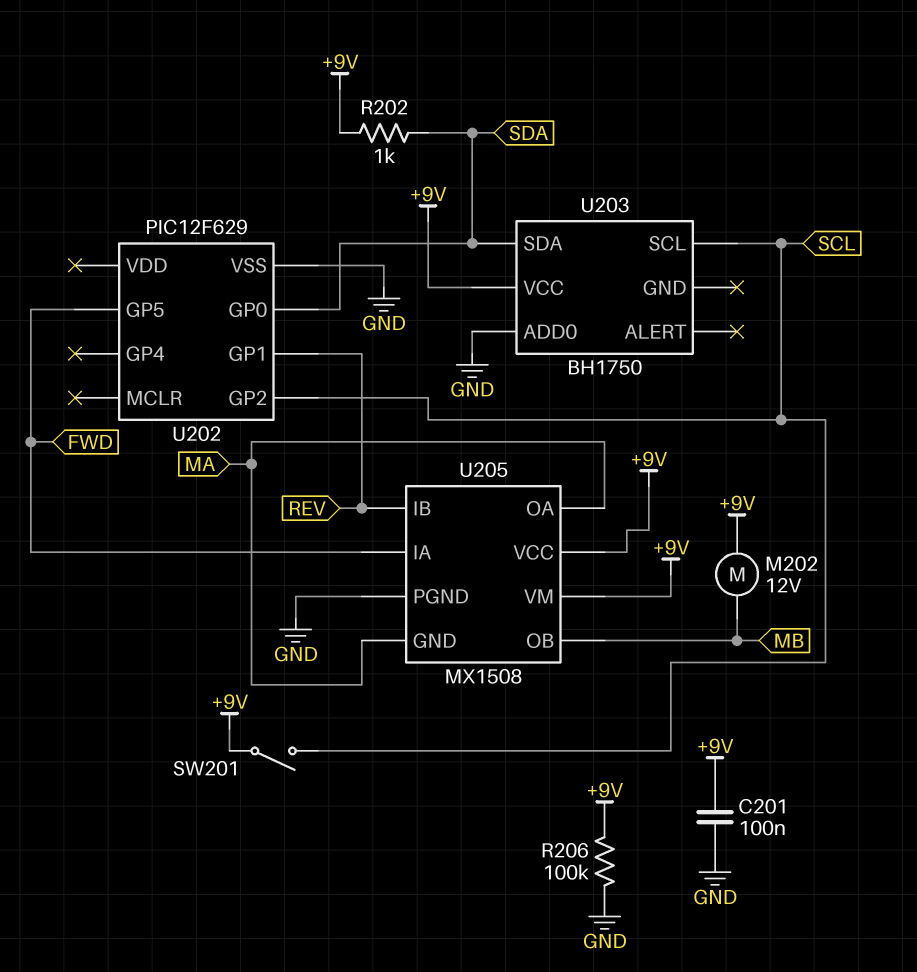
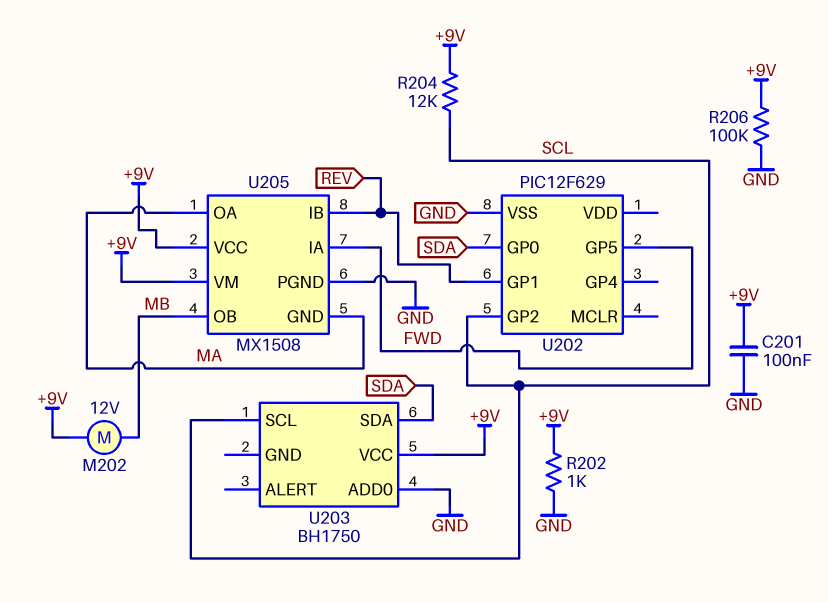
R202: 1k (+9V, SDA) -> 1k (+9V, GND)
R204: none -> 12k (+9V, SCL)
SW201: switch (+9V, SCL) -> none

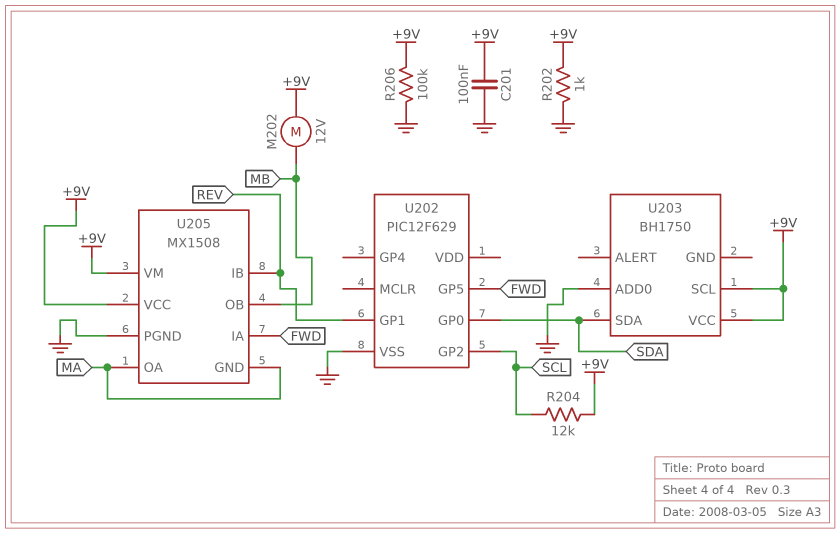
U203 pin SCL: SCL -> +9V

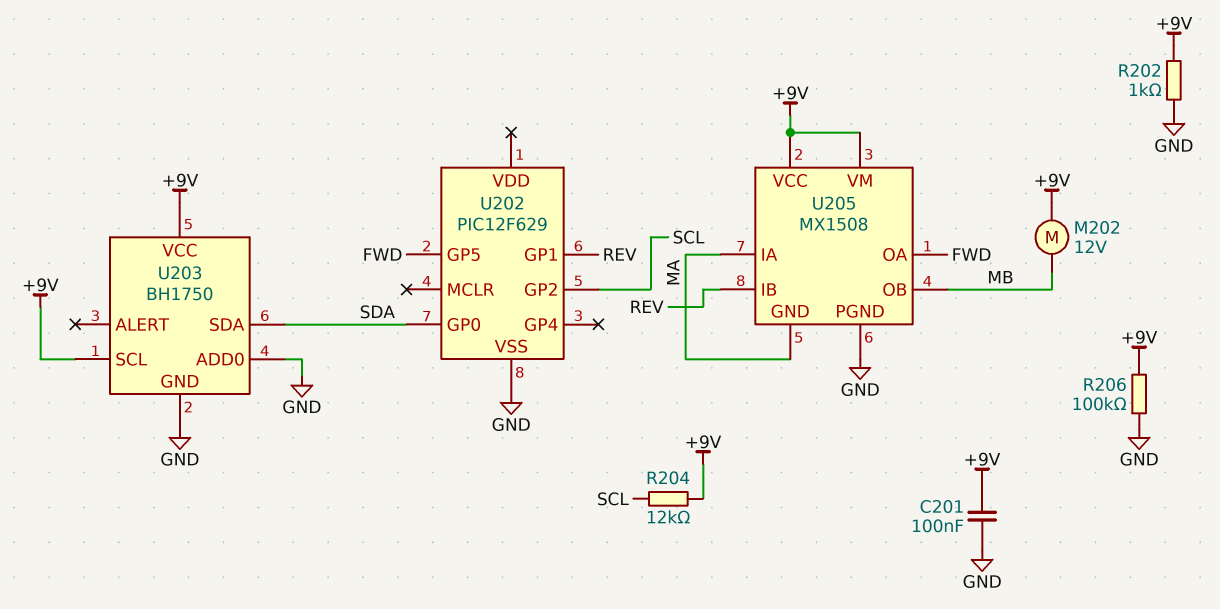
U203 pin GND: none -> GND
U205 pin IA: FWD -> MA
U205 pin OA: MA -> FWD

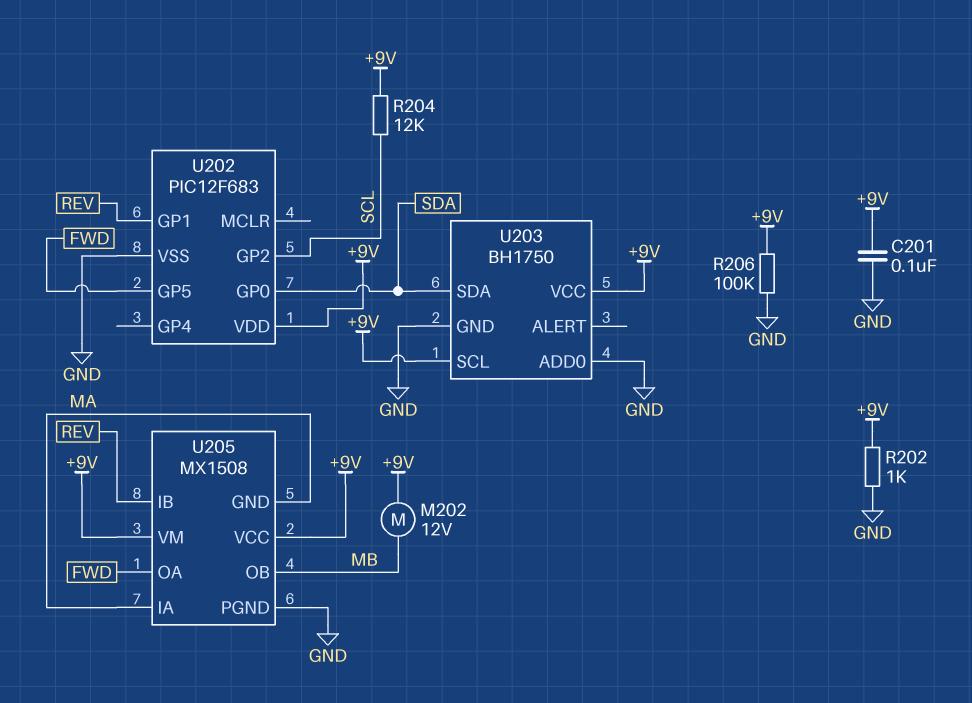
U202: PIC12F629 -> PIC12F683
U202 pin VDD: none -> +9V

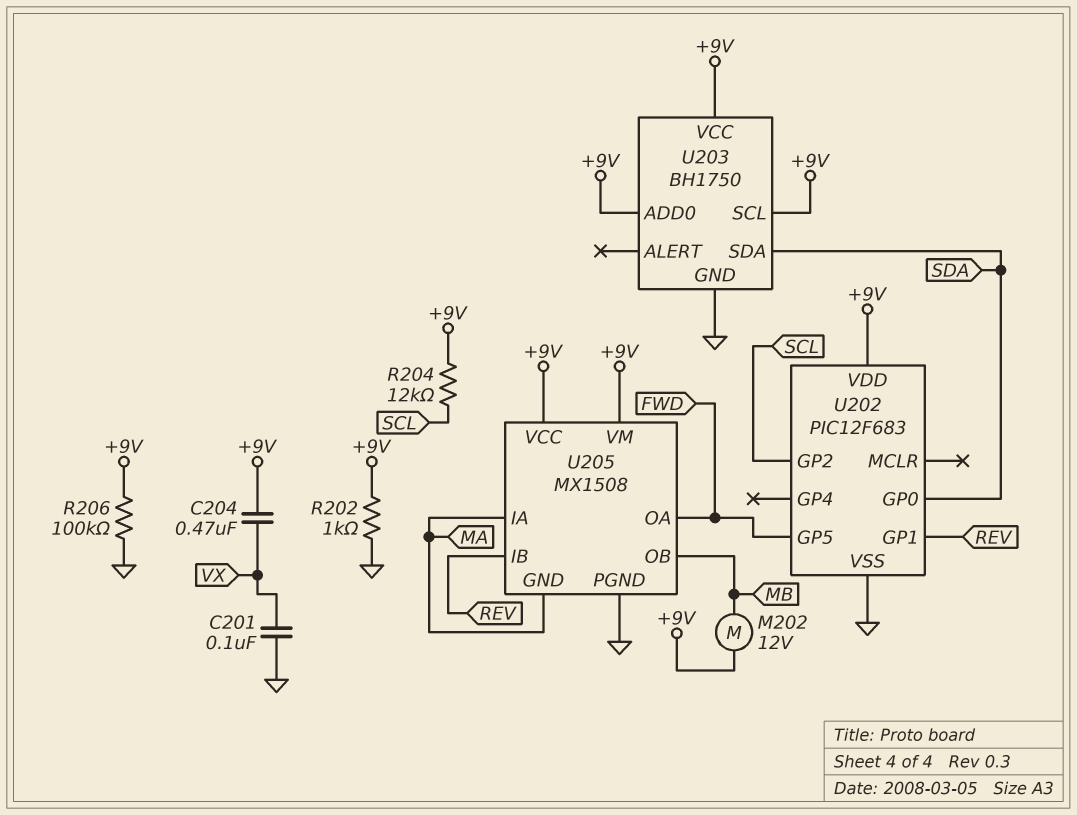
C201: 100nF (+9V, GND) -> 100nF (GND, VX)
C204: none -> 470nF (+9V, VX)
U203 pin ADD0: GND -> +9V

